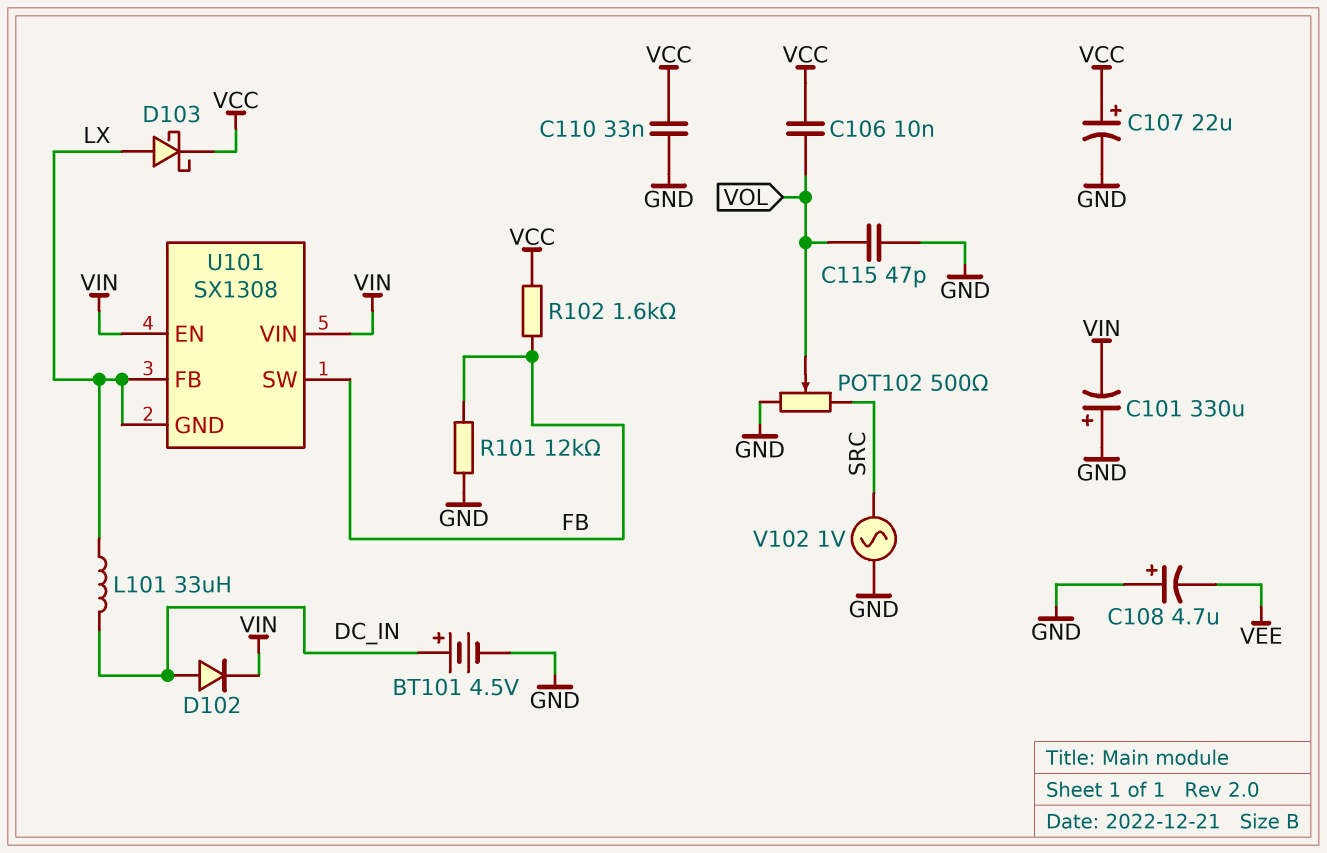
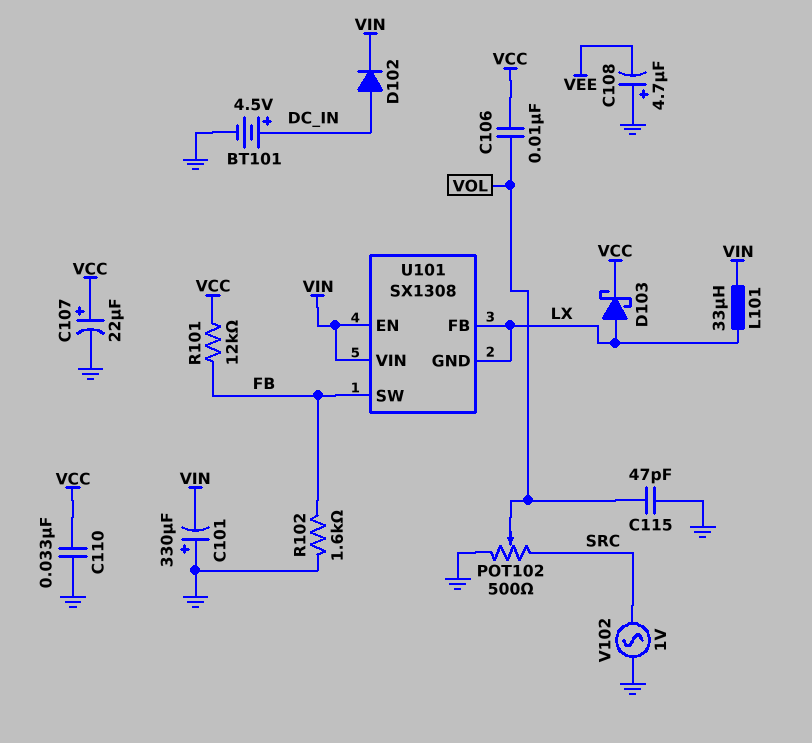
L101: 33uH (DC_IN, LX) -> 33uH (LX, VIN)
R101: 12k (FB, GND) -> 12k (FB, VCC)
R102: 1.6k (FB, VCC) -> 1.6k (FB, GND)

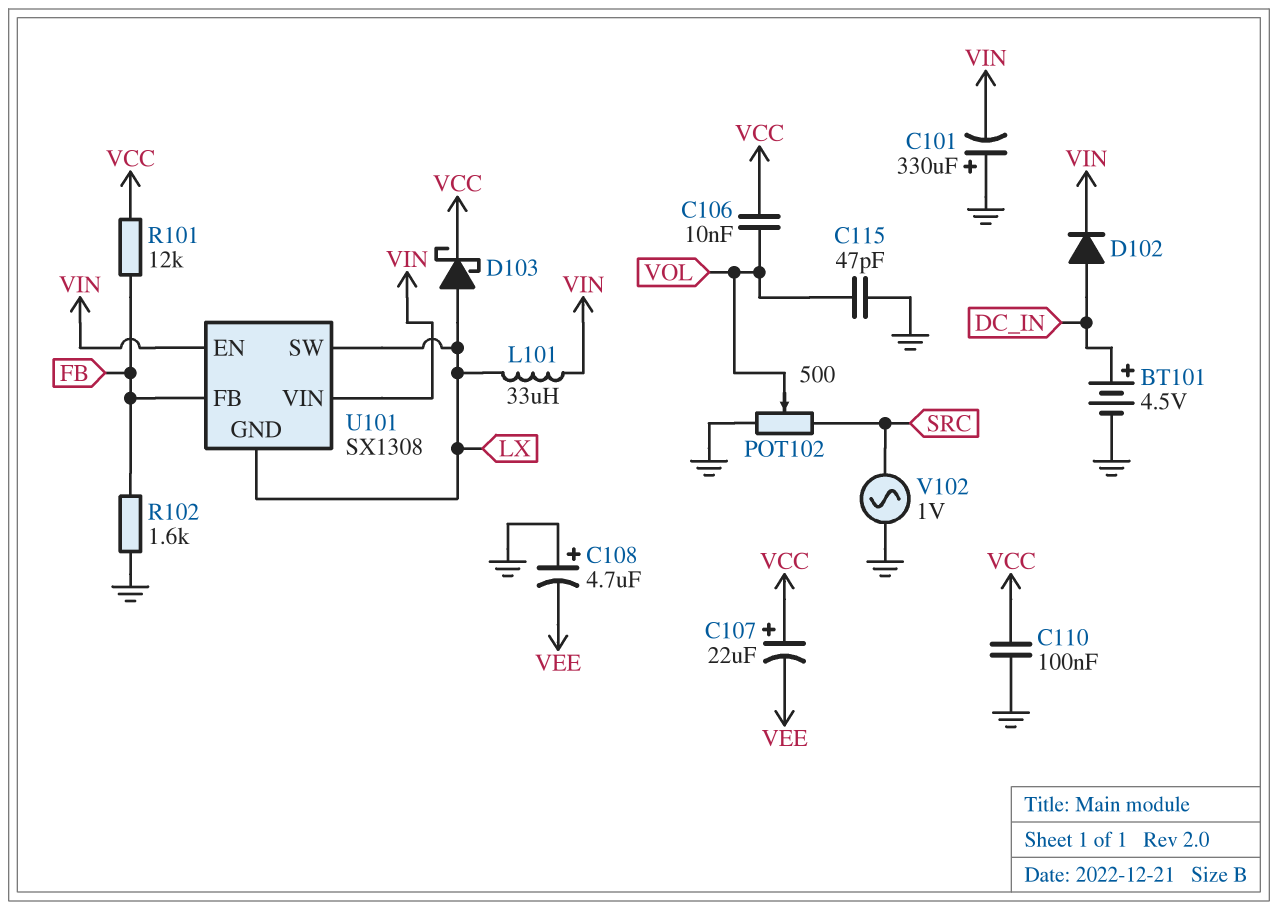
C107: 22uF (plus VCC, minus GND) -> 22uF (plus VCC, minus VEE)
C110: 33nF (GND, VCC) -> 100nF (GND, VCC)
U101 pin FB: LX -> FB
U101 pin SW: FB -> LX

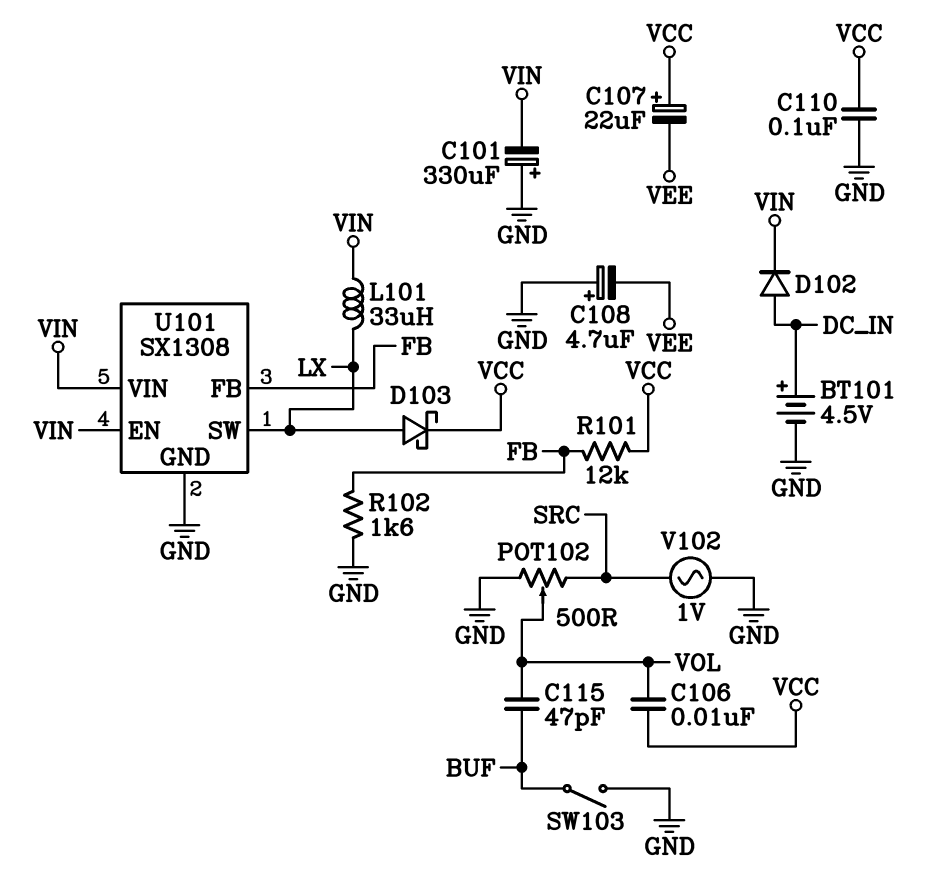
C115: 47pF (GND, VOL) -> 47pF (BUF, VOL)
SW103: none -> switch (BUF, GND)
U101 pin GND: LX -> GND

